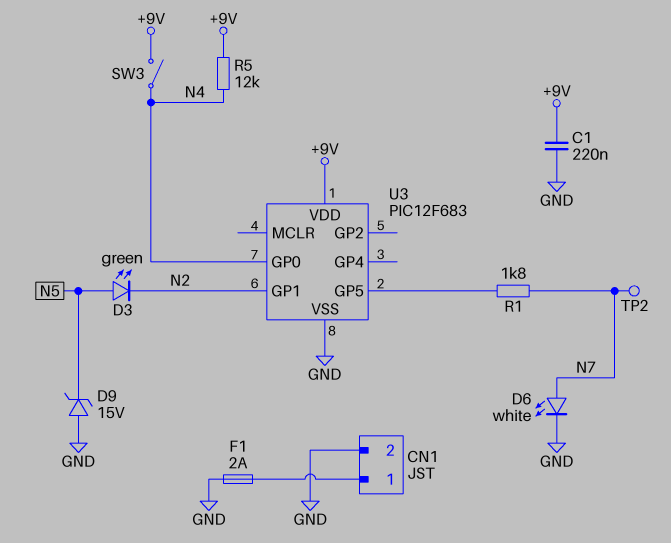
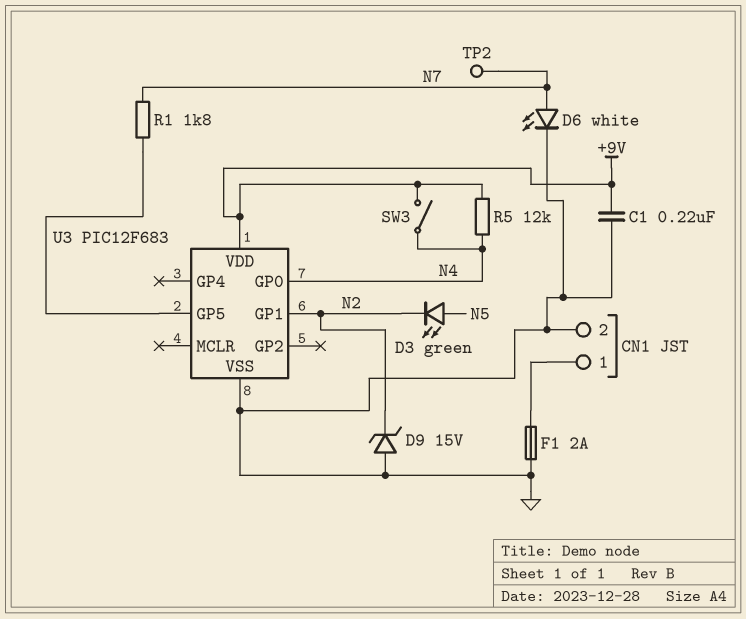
D9: zener 15V (A GND, K N5) -> zener 15V (A GND, K N2)

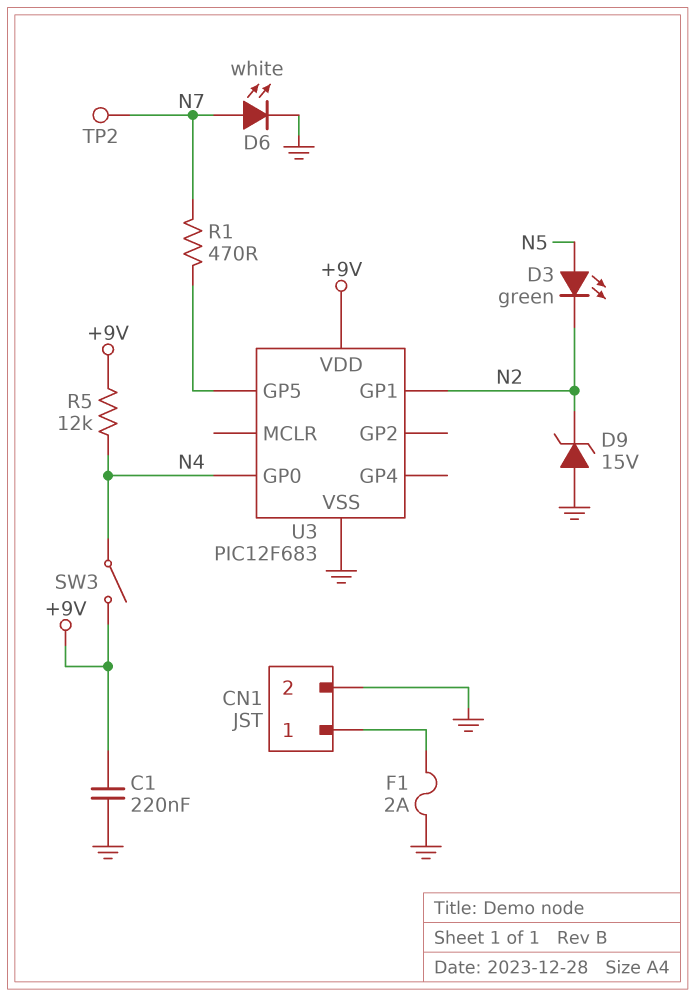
R1: 1.8k (N7, U3/GP5) -> 470 (N7, U3/GP5)

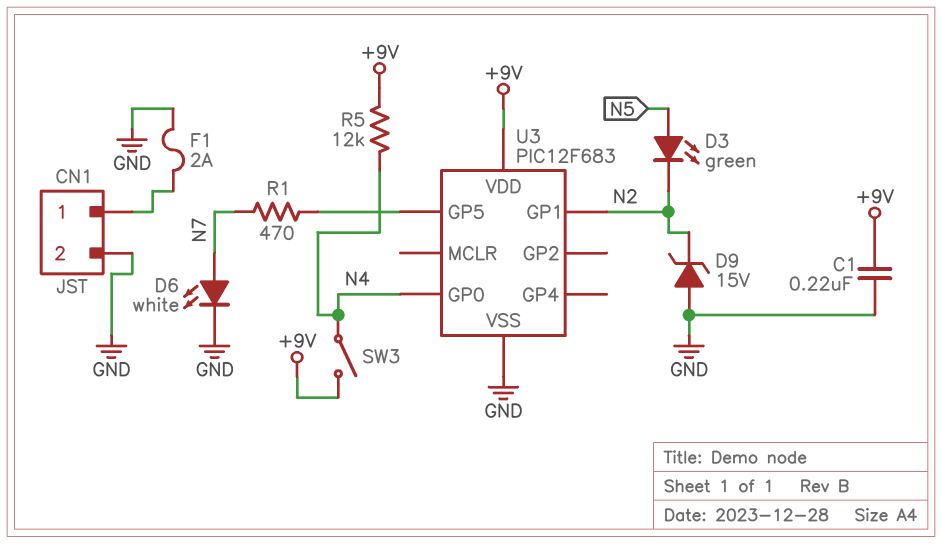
TP2: test point (N7) -> none

